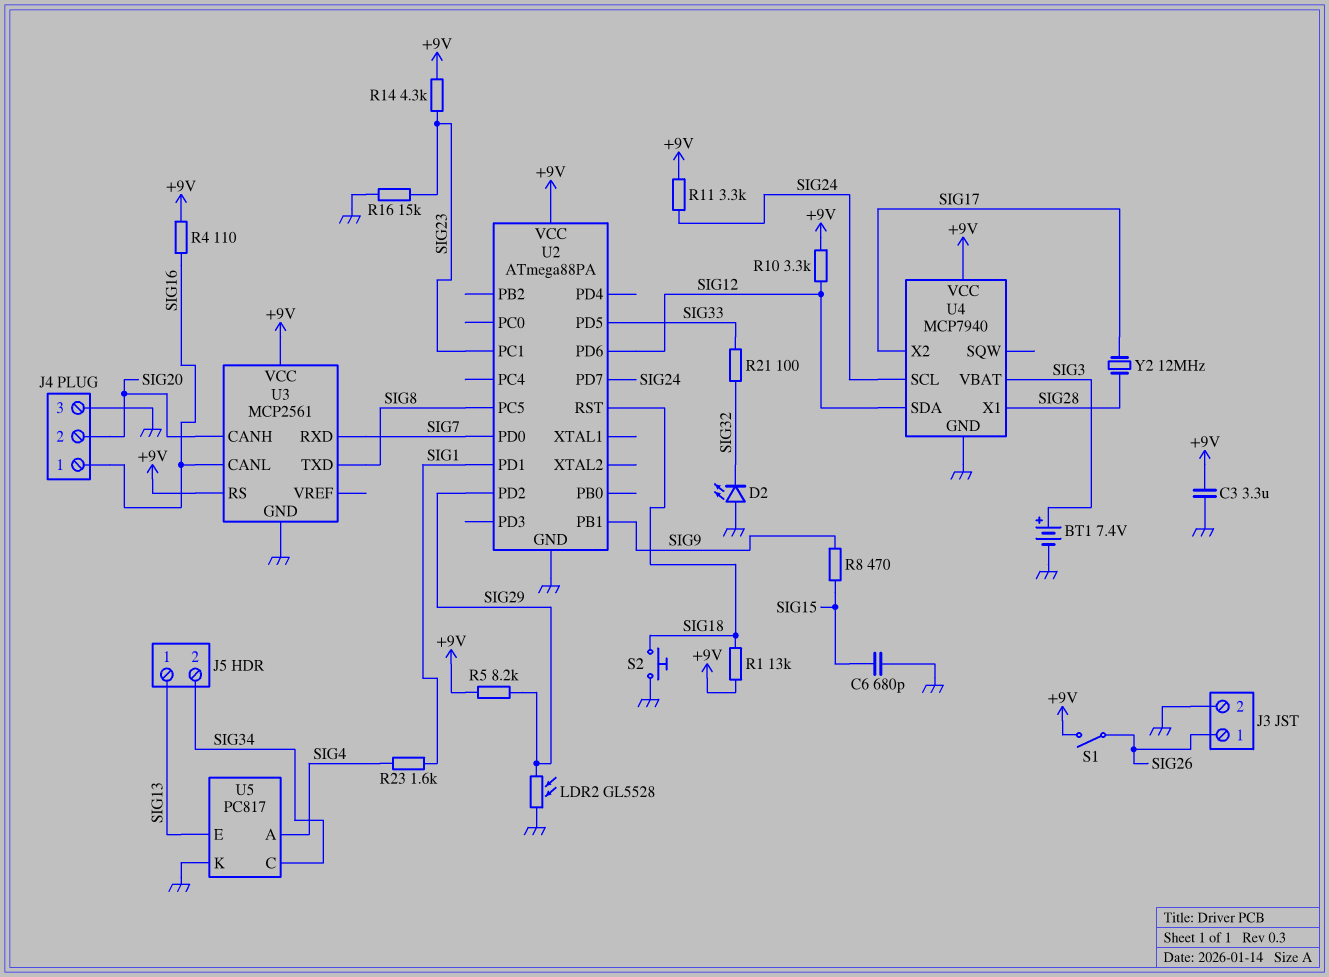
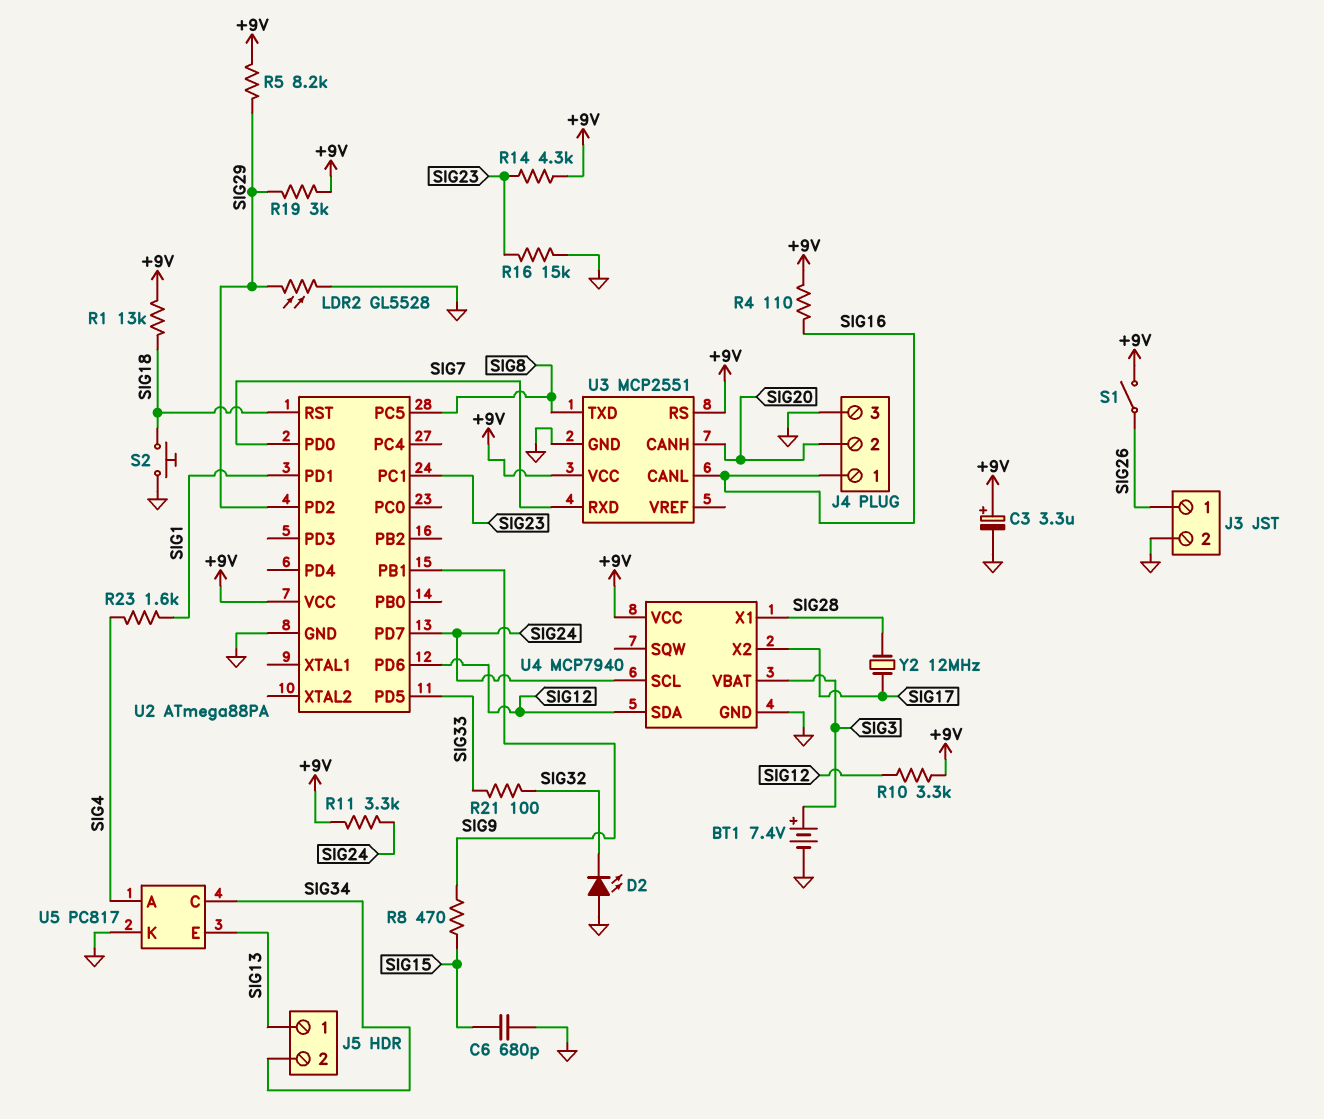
C3: 3.3uF (+9V, GND) -> 3.3uF (plus +9V, minus GND)
R19: none -> 3k (+9V, SIG29)
U3: MCP2561 -> MCP2551

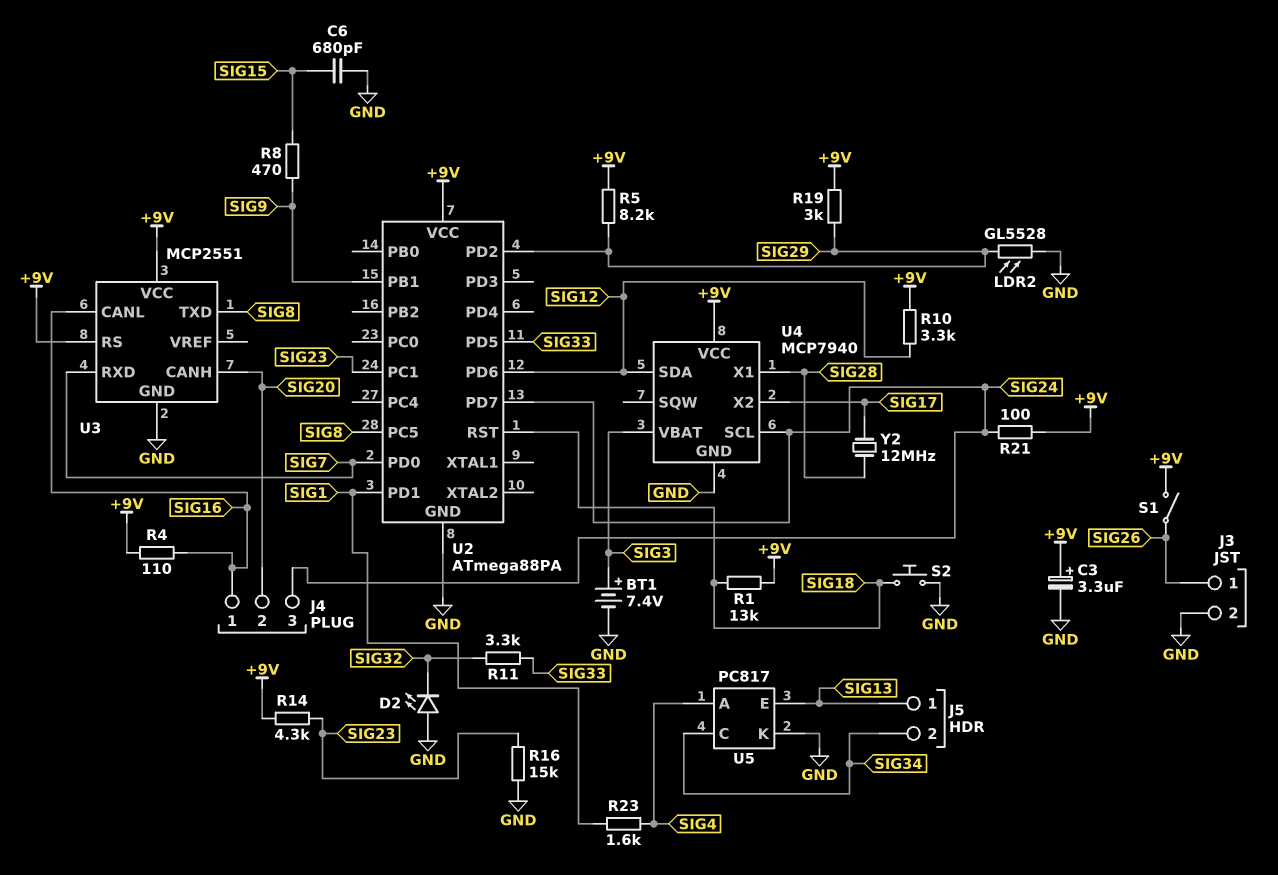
J4 pin 3: GND -> SIG24
R11: 3.3k (+9V, SIG24) -> 3.3k (SIG32, SIG33)
R21: 100 (SIG32, SIG33) -> 100 (+9V, SIG24)

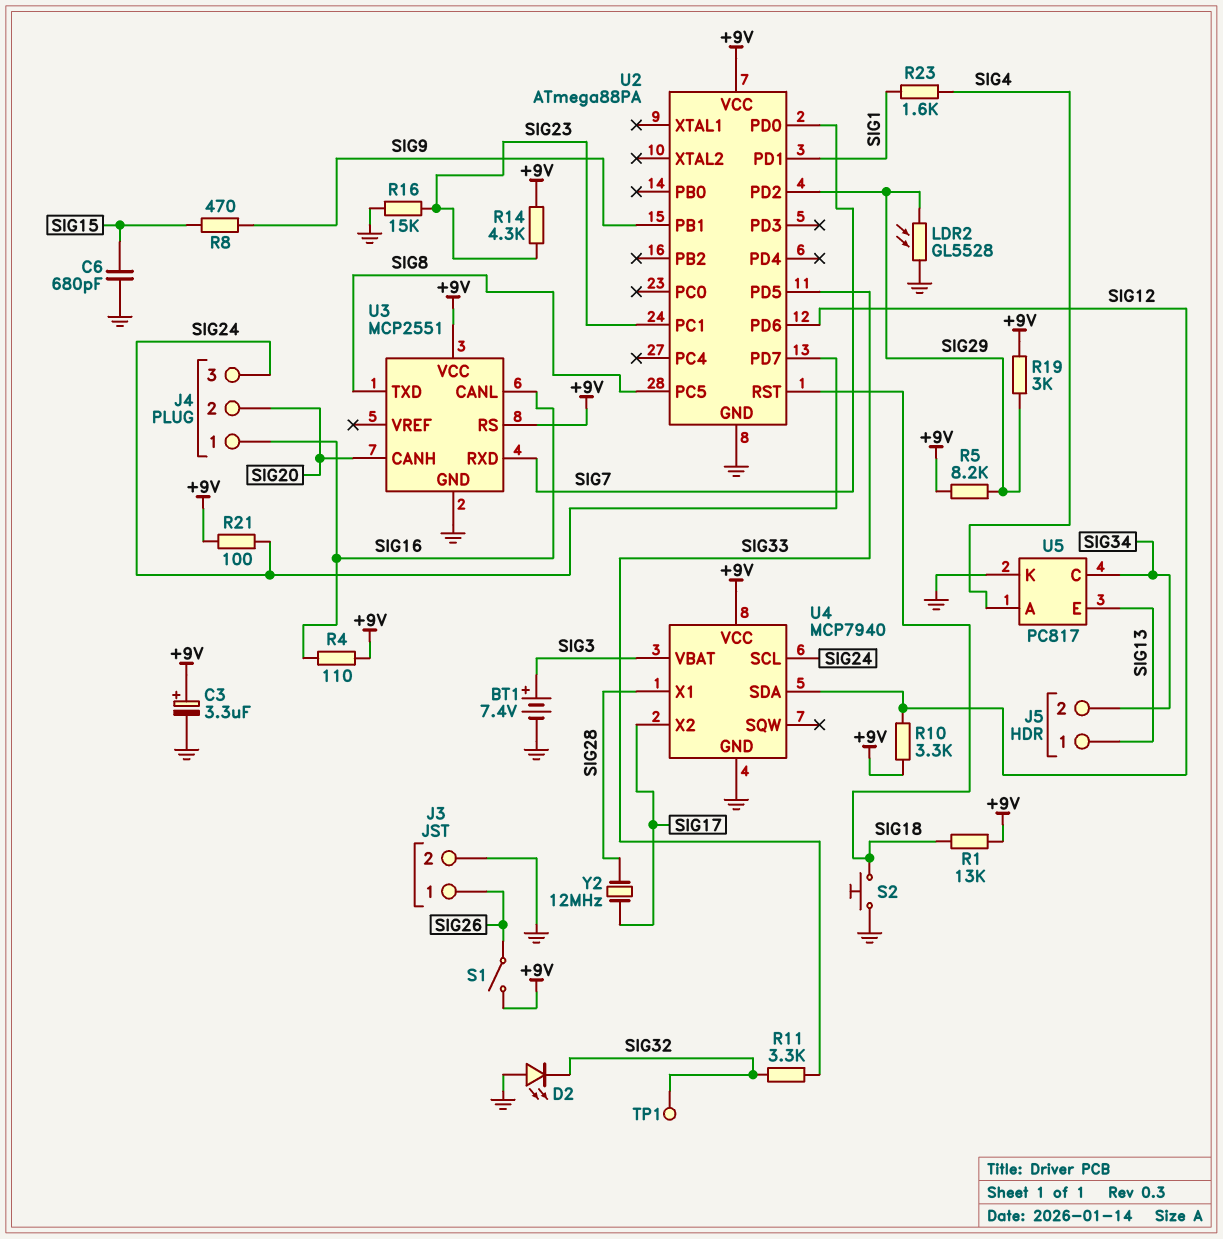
TP1: none -> test point (SIG32)

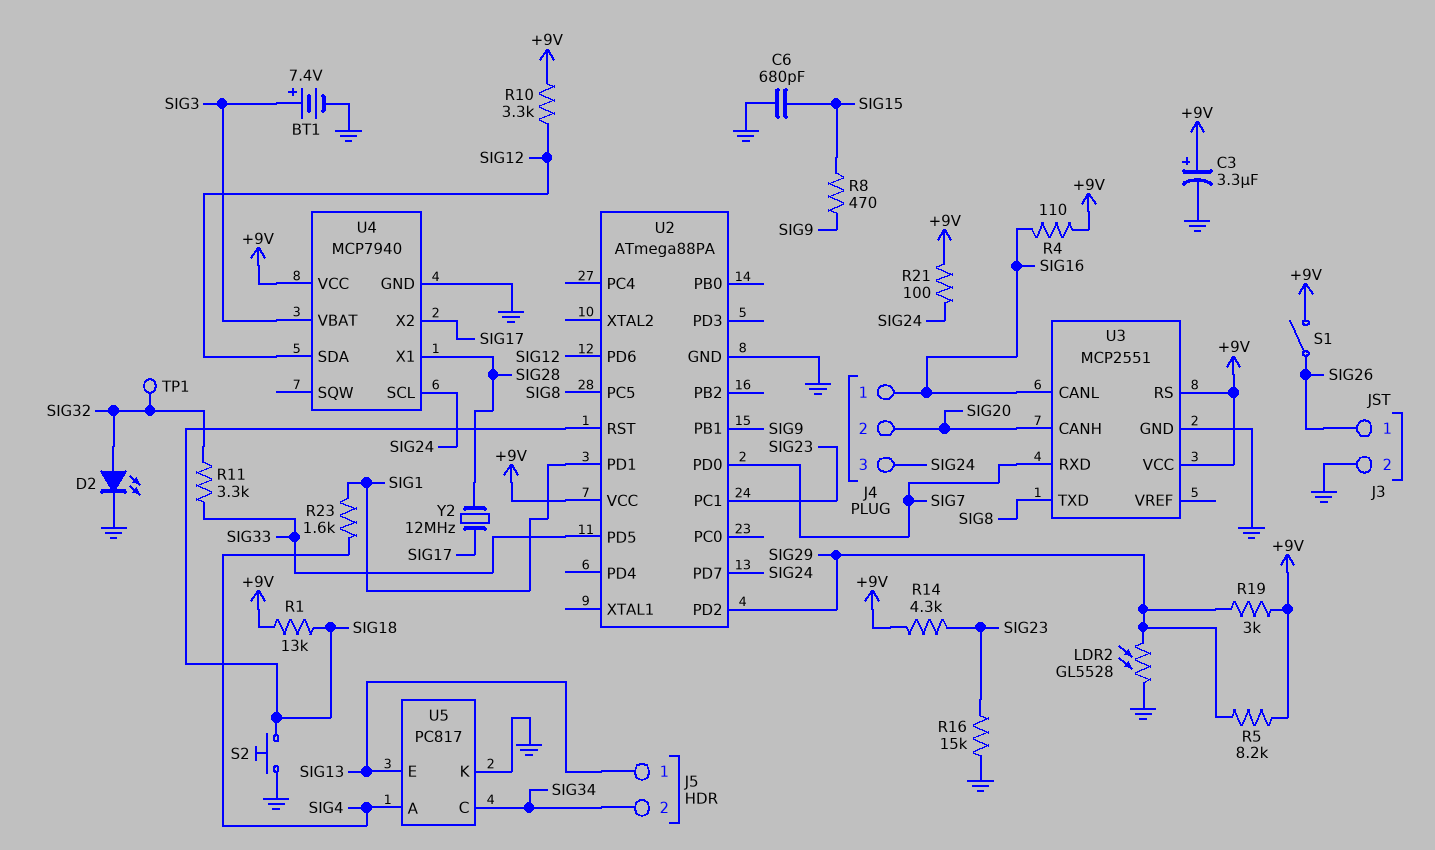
D2: LED (A GND, K SIG32) -> LED (A SIG32, K GND)

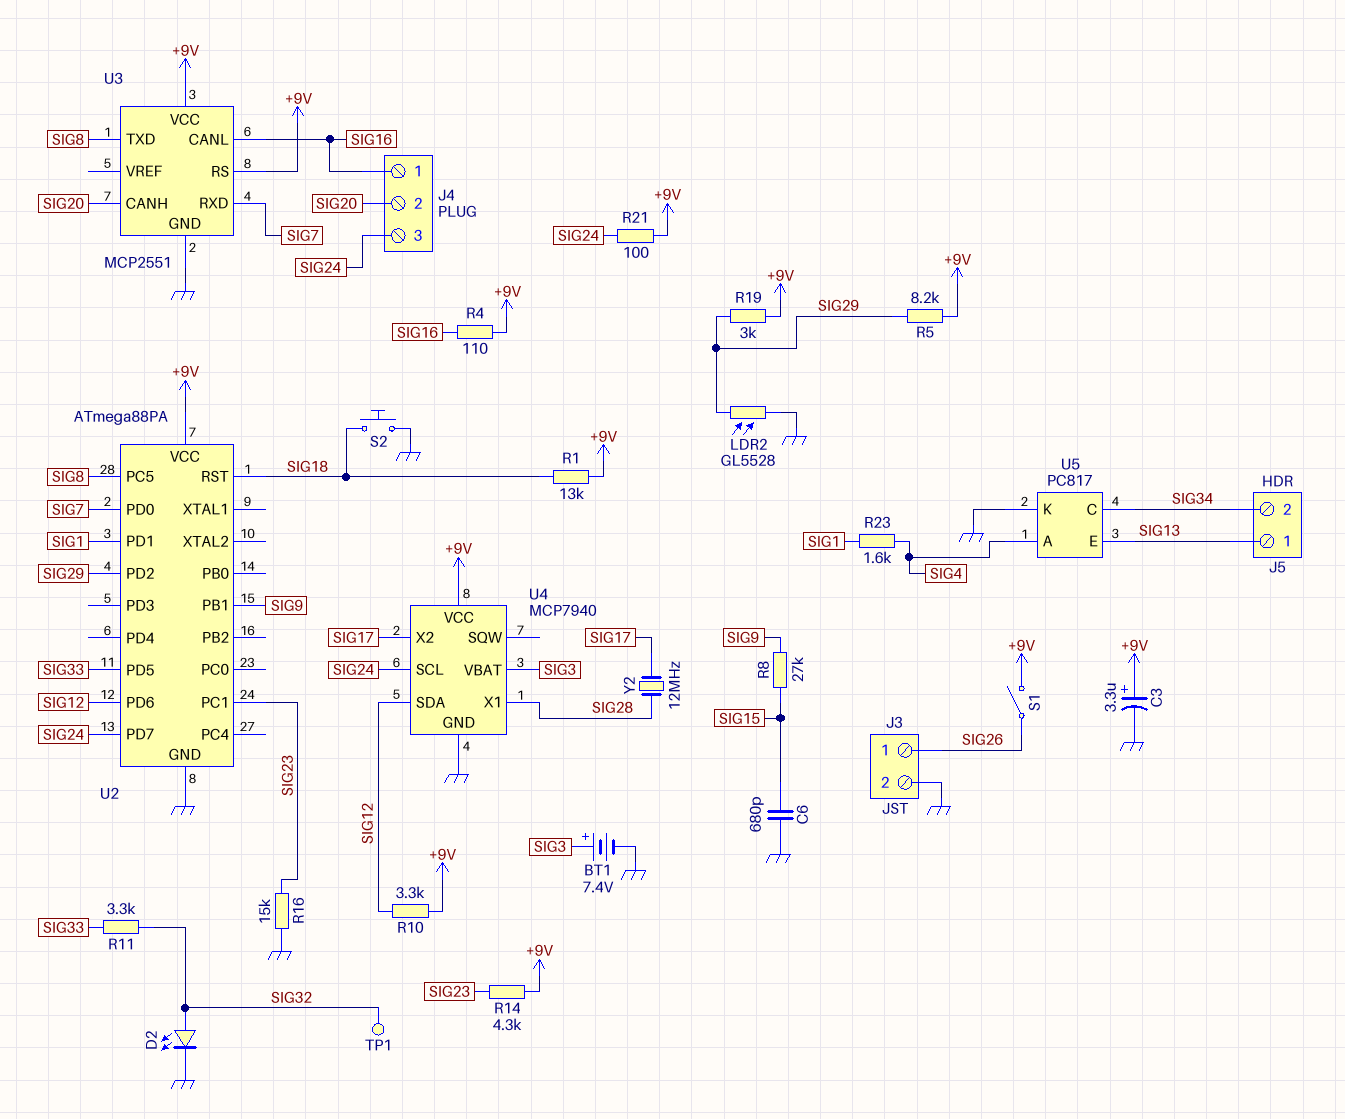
R8: 470 (SIG9, SIG15) -> 27k (SIG9, SIG15)

